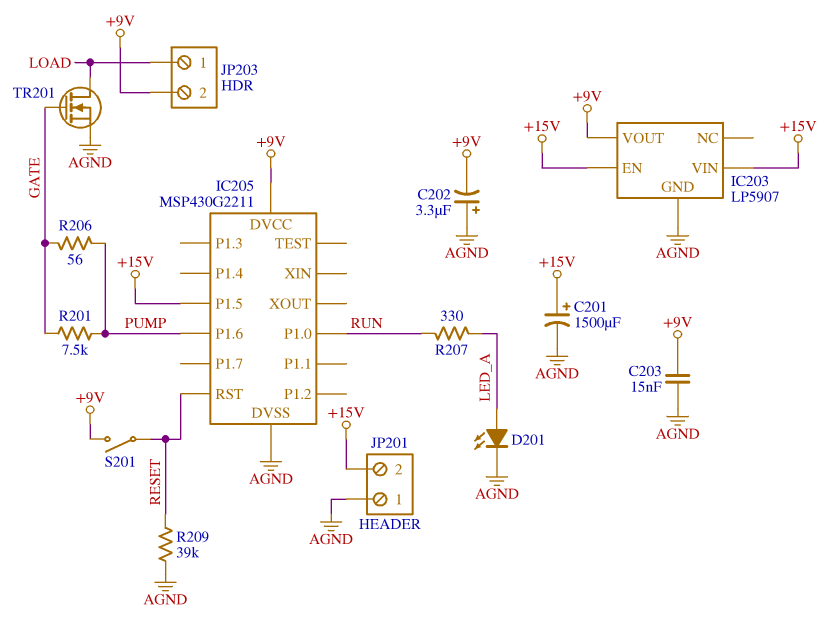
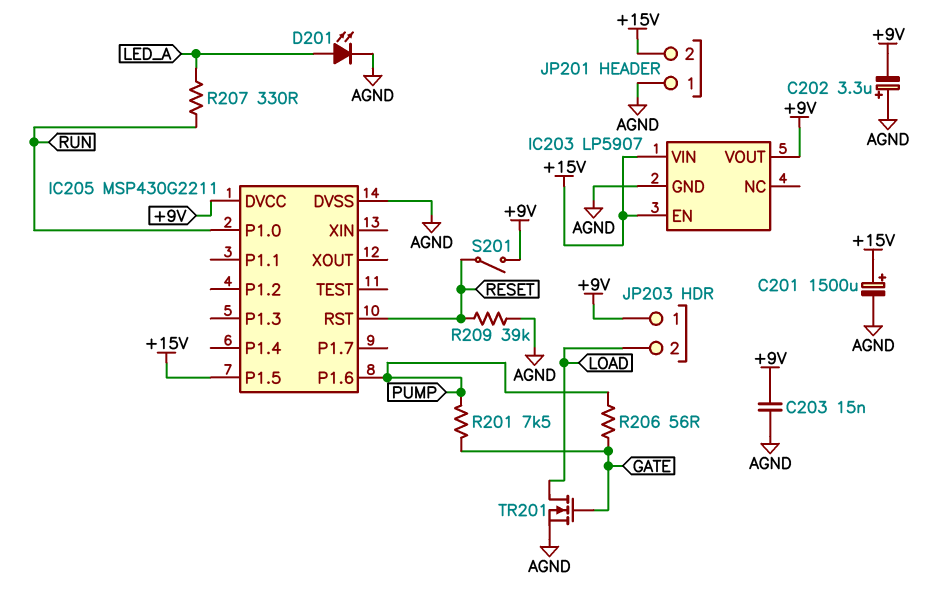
JP203 pin 1: LOAD -> +9V
JP203 pin 2: +9V -> LOAD

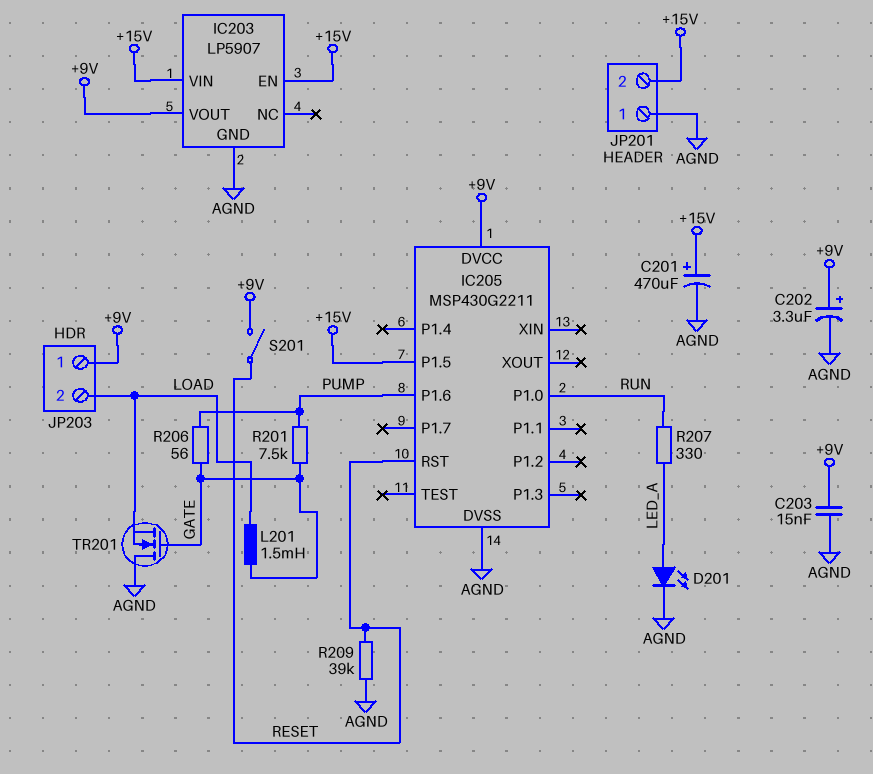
C201: 1500uF (plus +15V, minus AGND) -> 470uF (plus +15V, minus AGND)
C202: 3.3uF (plus AGND, minus +9V) -> 3.3uF (plus +9V, minus AGND)
L201: none -> 1.5mH (GATE, LOAD)
TR201: NMOS (G GATE, D LOAD, S AGND) -> NMOS (G GATE, D AGND, S LOAD)

